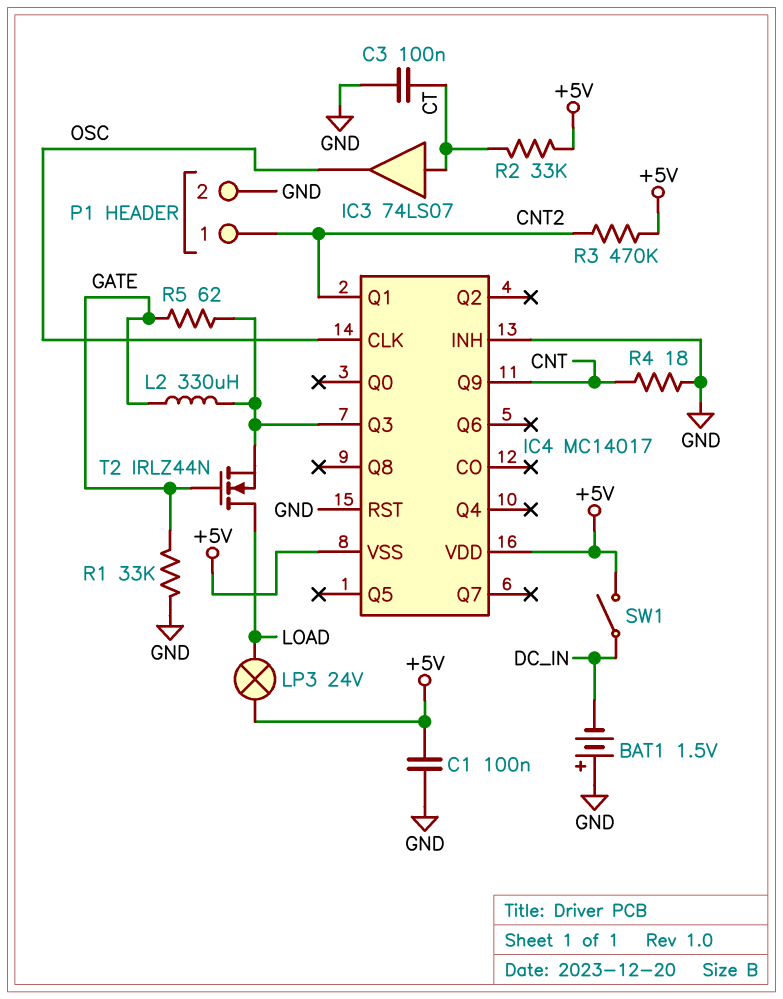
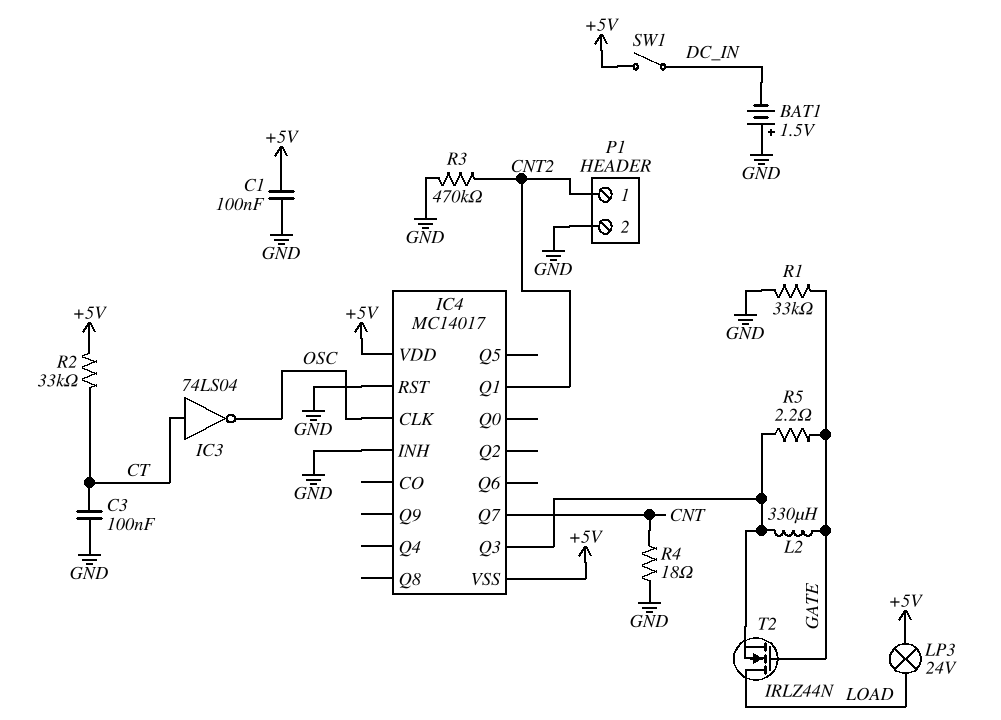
IC3: buffer 74LS07 (in CT, out OSC) -> NOT 74LS04 (in CT, out OSC)
IC4 pin Q7: none -> CNT
IC4 pin Q9: CNT -> none
R3: 470k (+5V, CNT2) -> 470k (CNT2, GND)
R5: 62 (GATE, IC4/Q3) -> 2.2 (GATE, IC4/Q3)

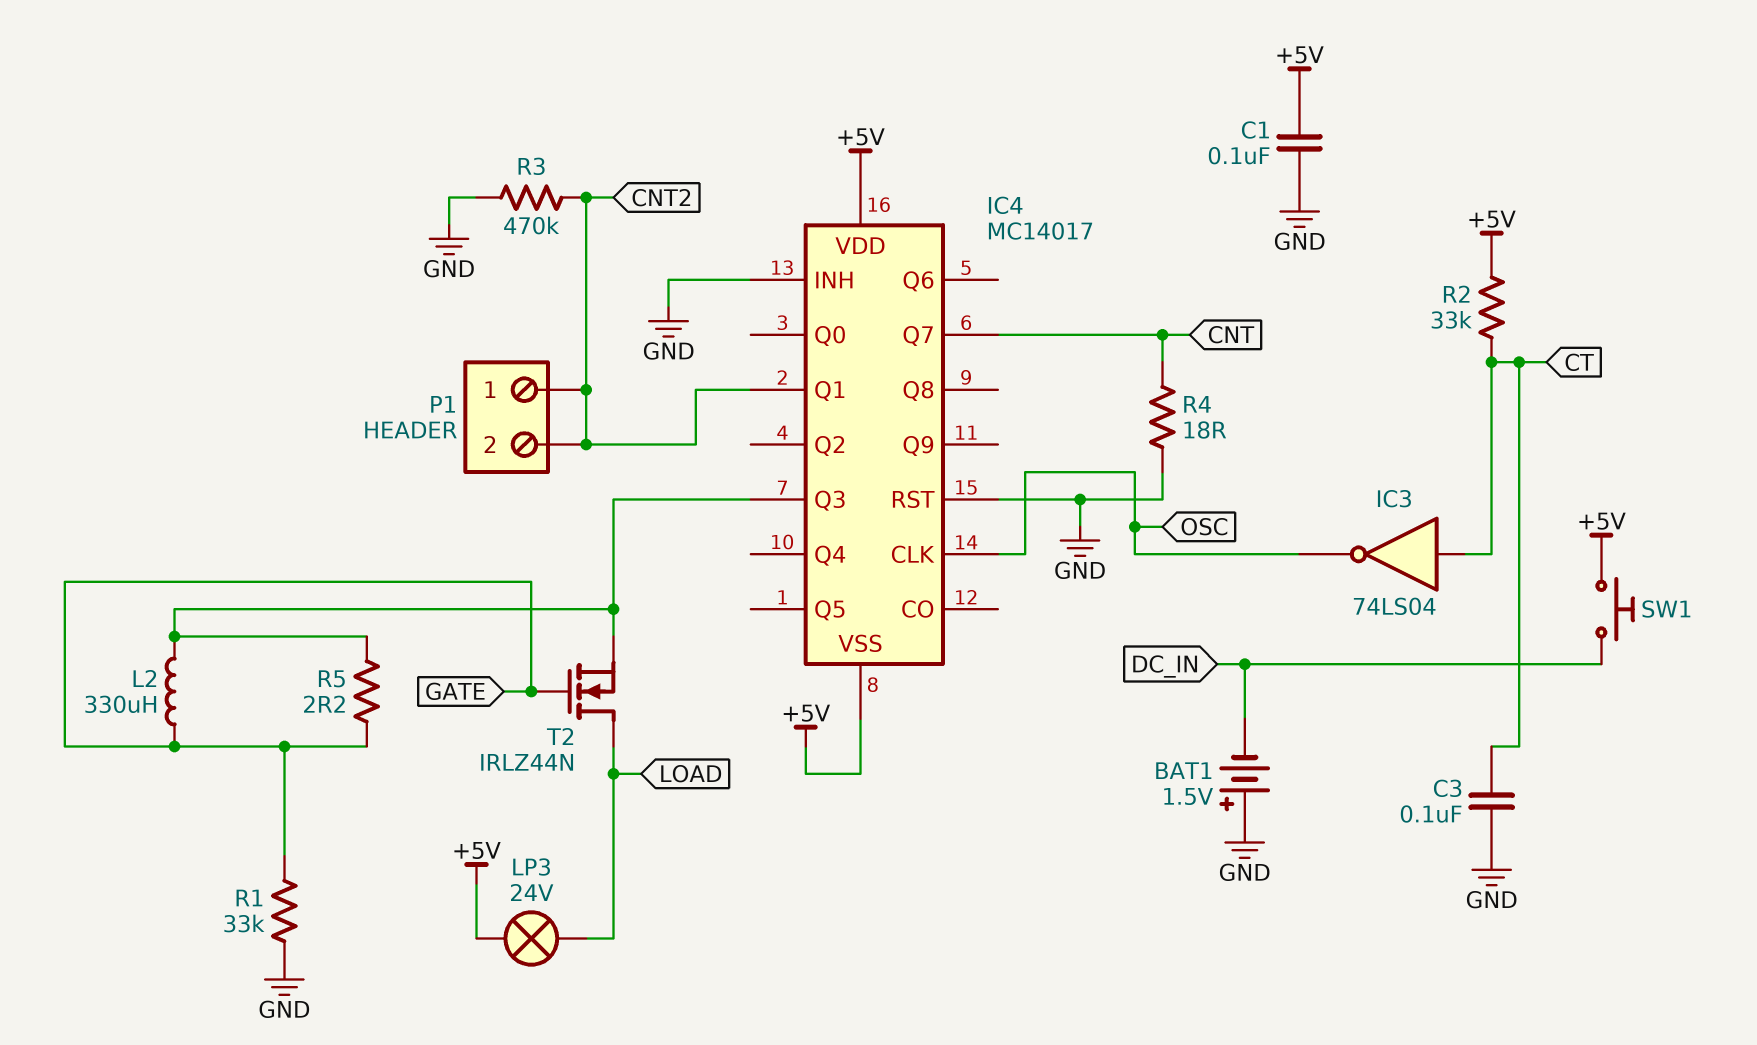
P1 pin 2: GND -> CNT2
SW1: switch (+5V, DC_IN) -> button (+5V, DC_IN)

